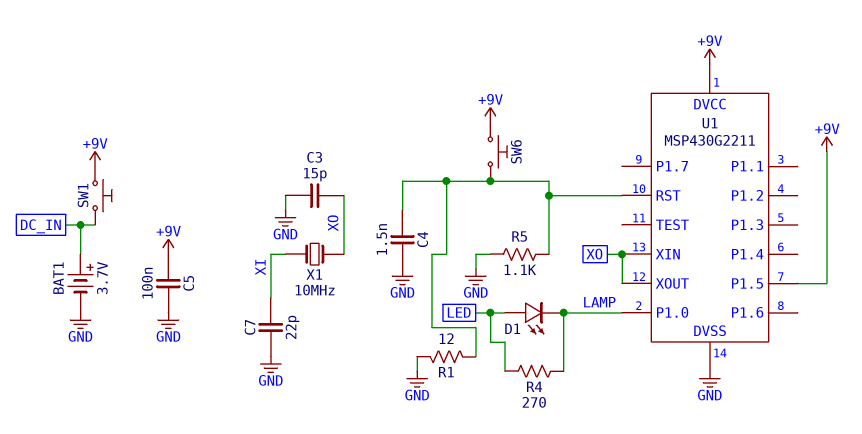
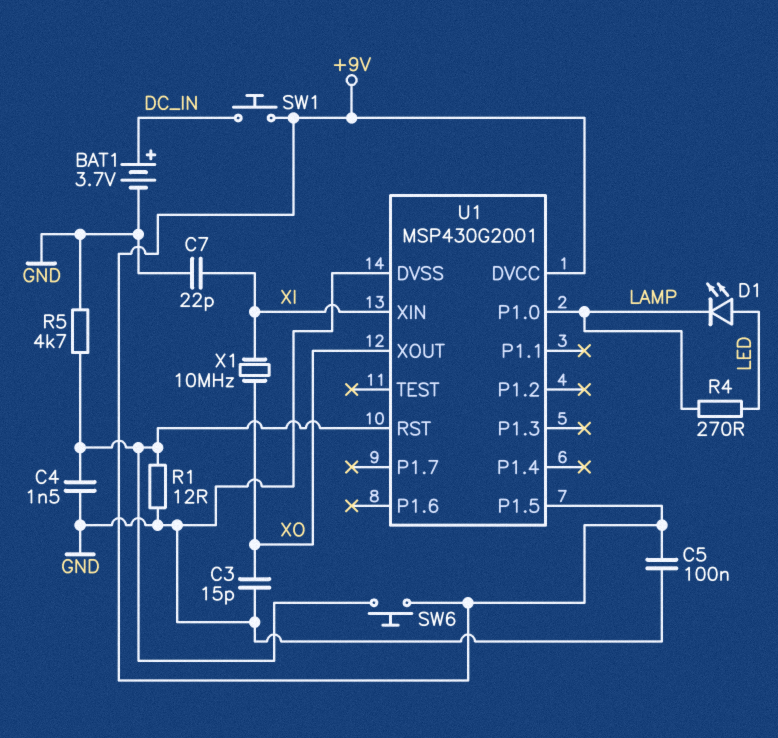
R5: 1.1k (GND, U1/RST) -> 4.7k (GND, U1/RST)
U1: MSP430G2211 -> MSP430G2001
U1 pin XIN: XO -> XI

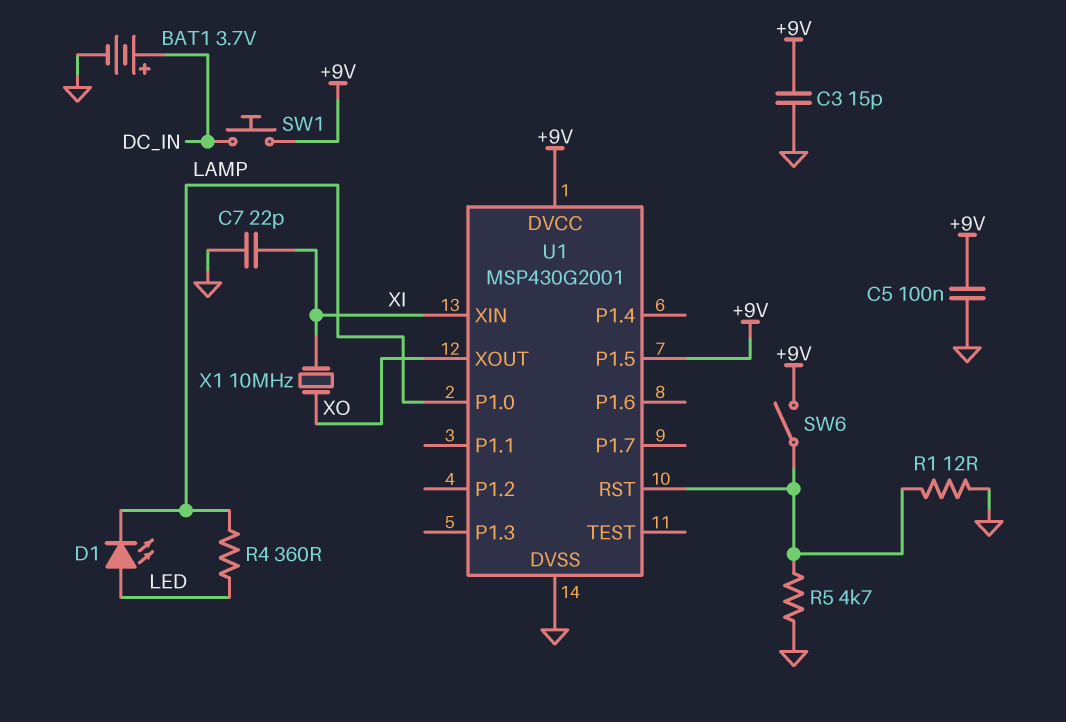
C3: 15pF (GND, XO) -> 15pF (+9V, GND)
C4: 1.5nF (GND, U1/RST) -> none
R4: 270 (LAMP, LED) -> 360 (LAMP, LED)
SW6: button (+9V, U1/RST) -> switch (+9V, U1/RST)

